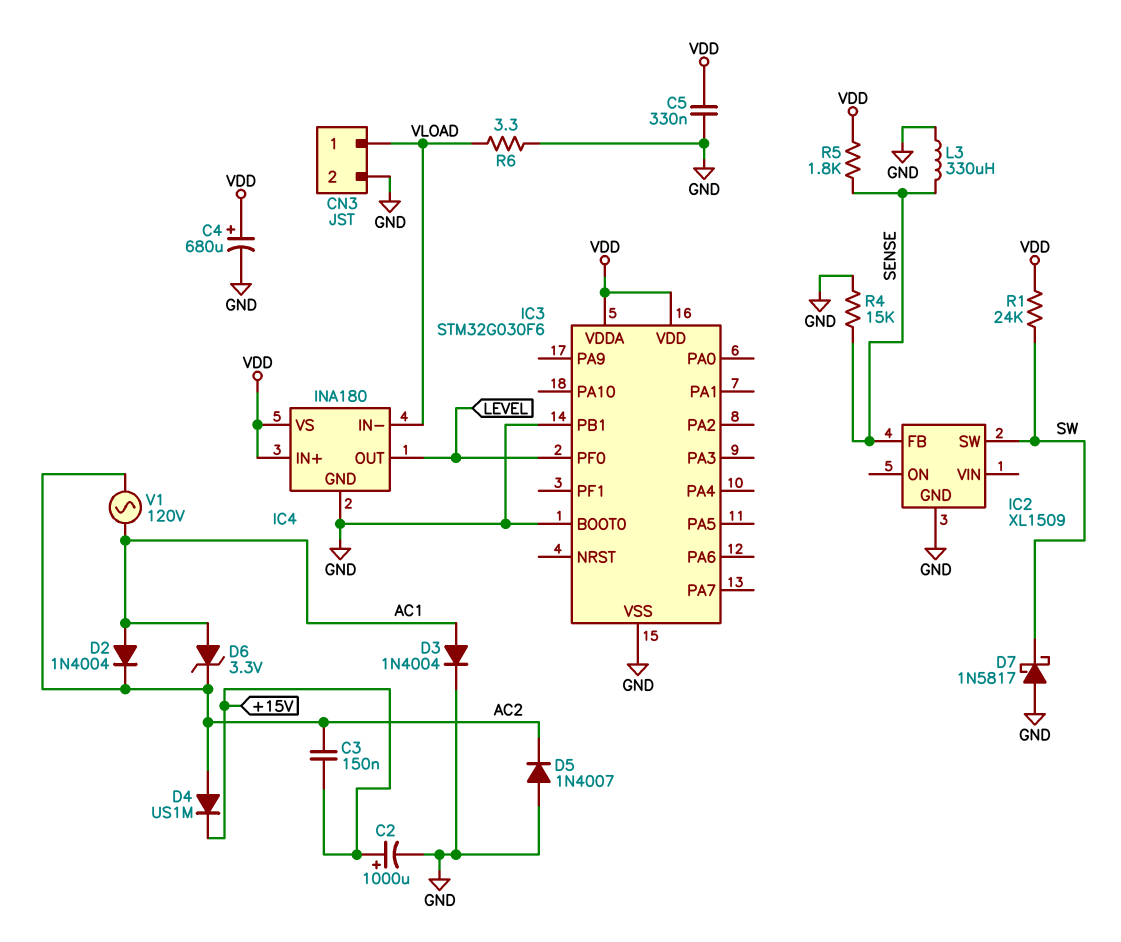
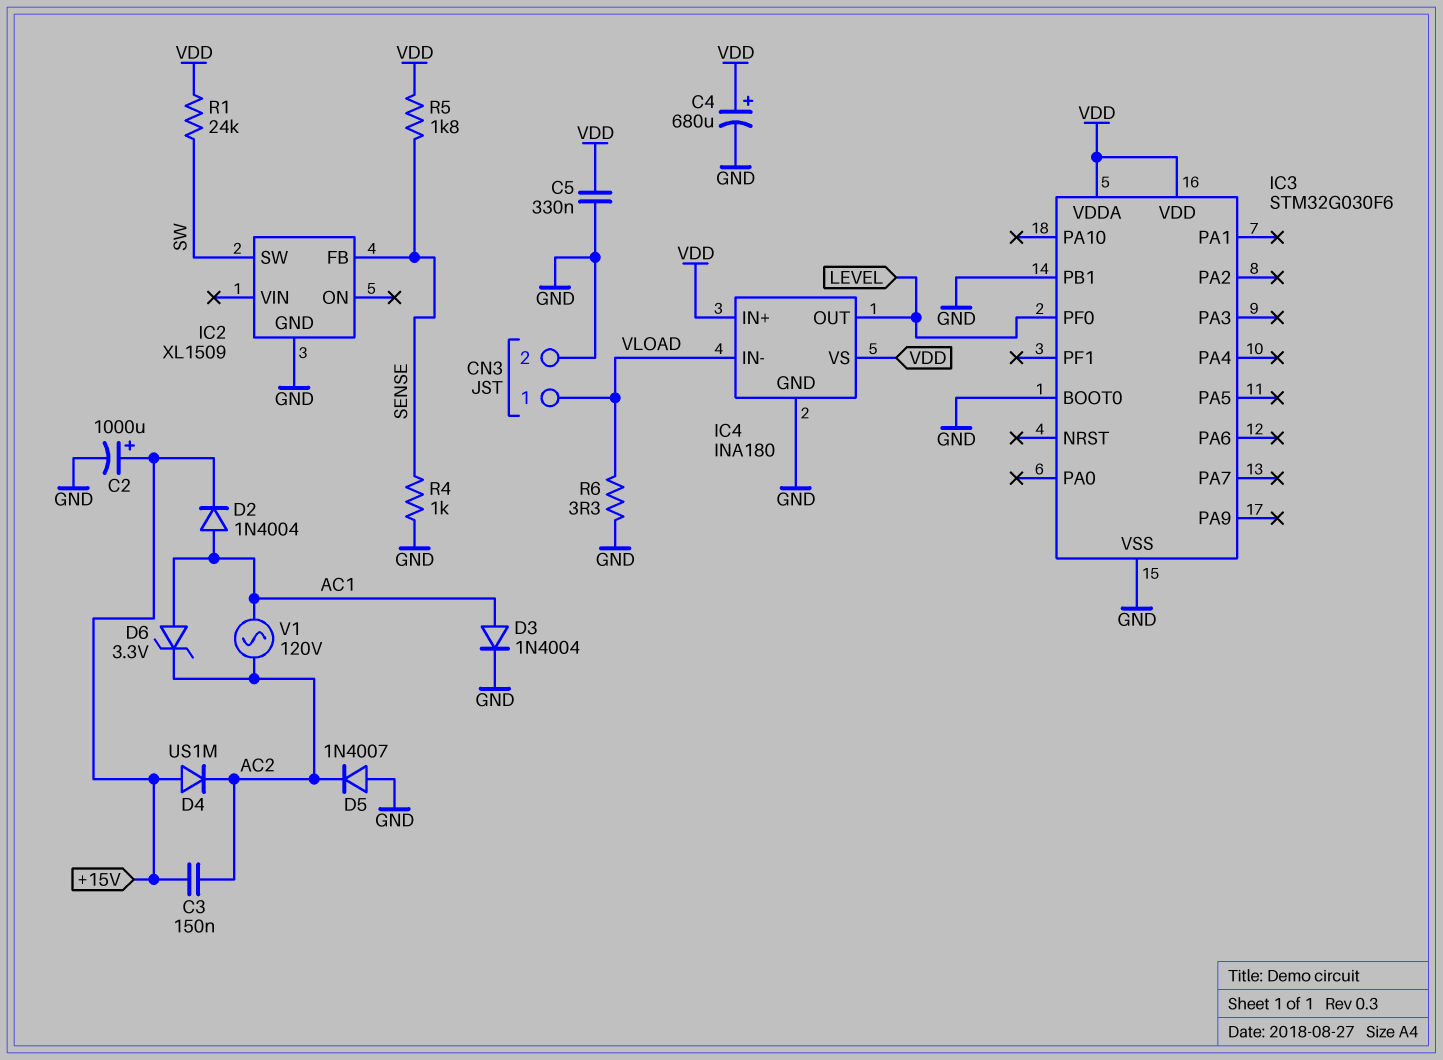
D2: diode 1N4004 (A AC1, K AC2) -> diode 1N4004 (A AC1, K +15V)
D4: diode US1M (A AC2, K +15V) -> diode US1M (A +15V, K AC2)
D7: schottky 1N5817 (A GND, K SW) -> none
L3: 330uH (GND, SENSE) -> none
R4: 15k (GND, SENSE) -> 1k (GND, SENSE)

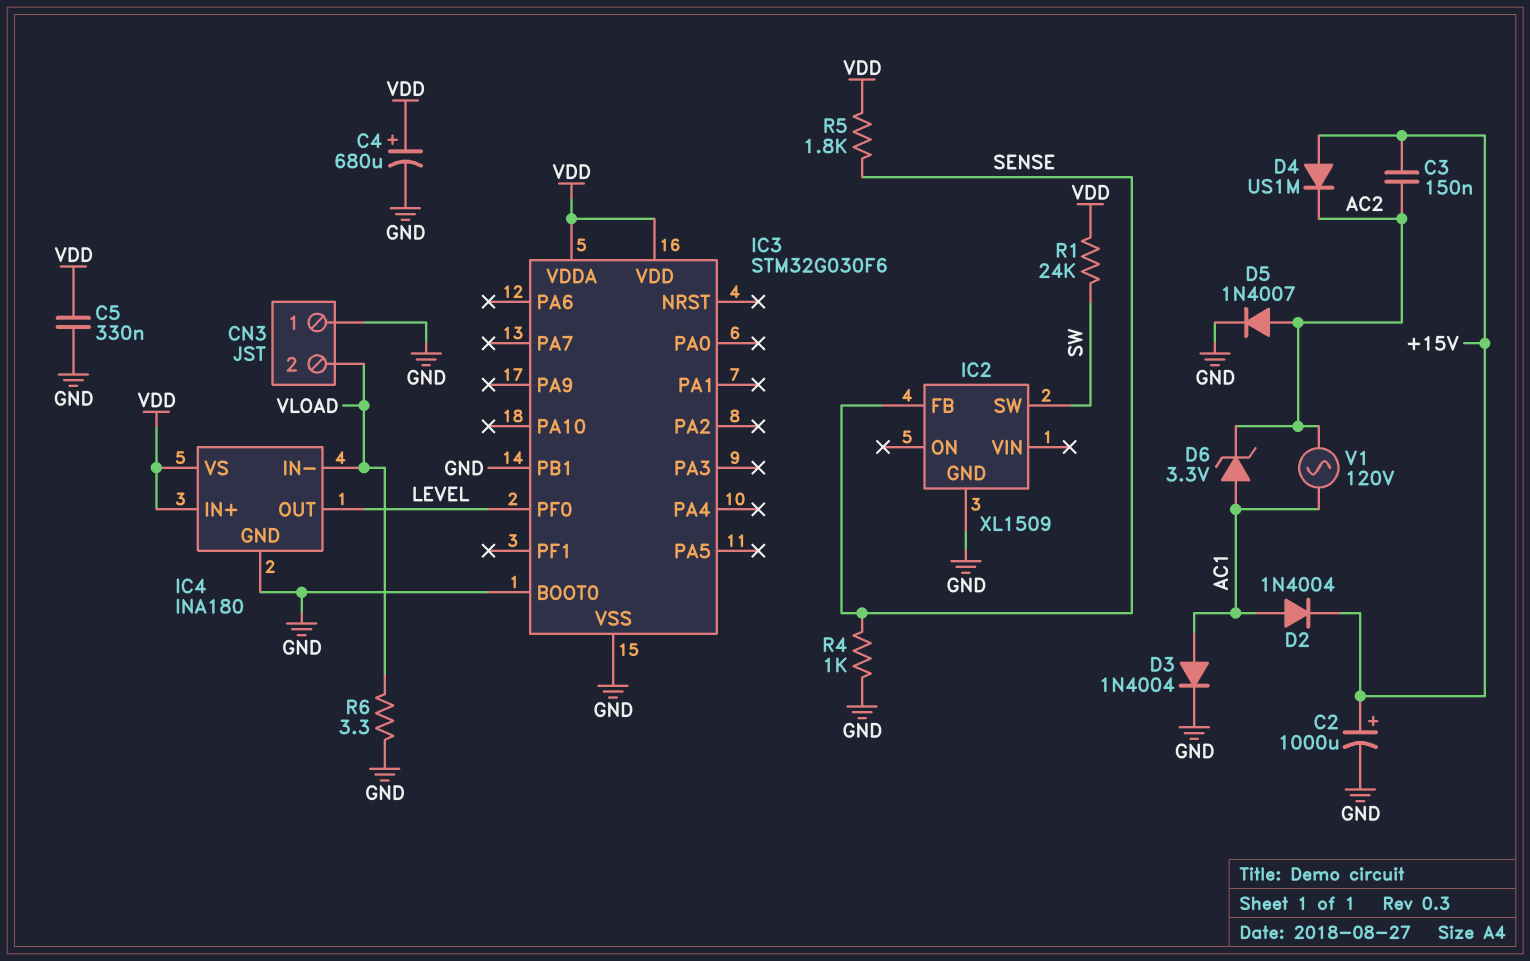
CN3 pin 1: VLOAD -> GND
CN3 pin 2: GND -> VLOAD
D5: diode 1N4007 (A GND, K AC2) -> diode 1N4007 (A AC2, K GND)

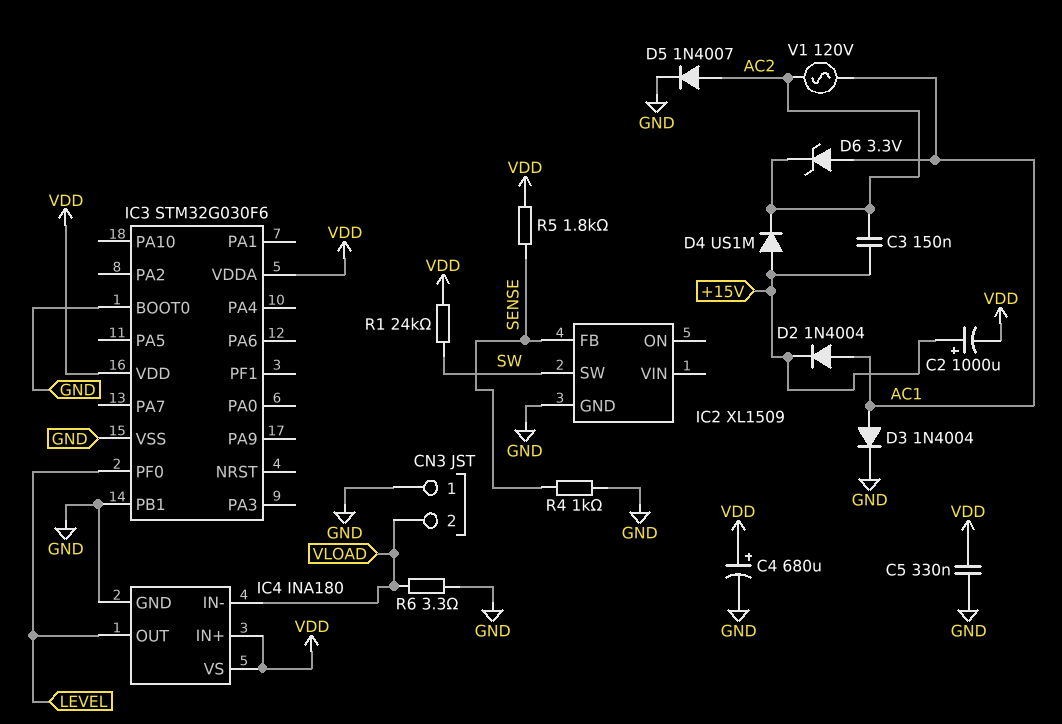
C2: 1000uF (plus +15V, minus GND) -> 1000uF (plus +15V, minus VDD)

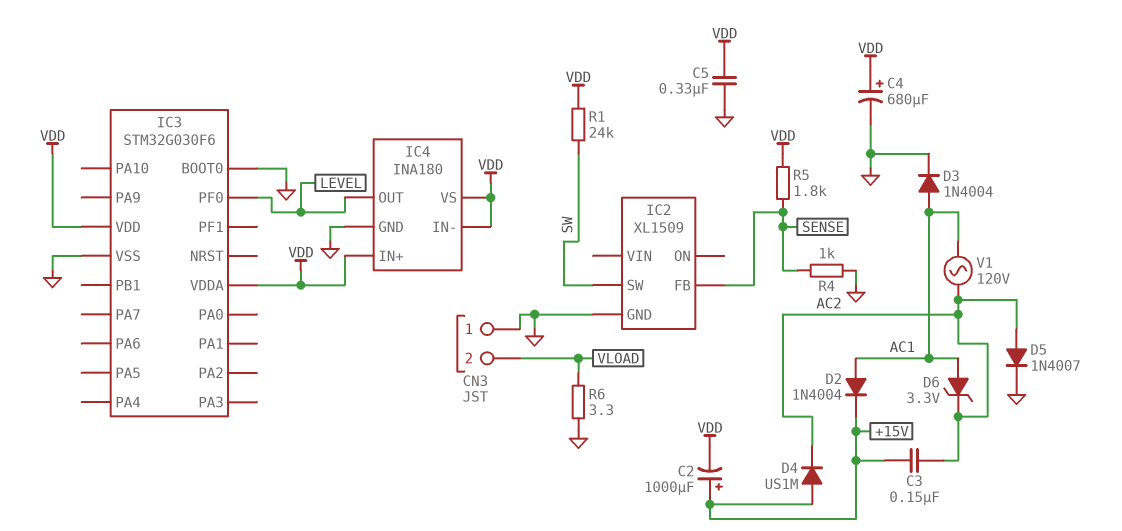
IC3 pin PB1: GND -> none
IC4 pin IN-: VLOAD -> VDD

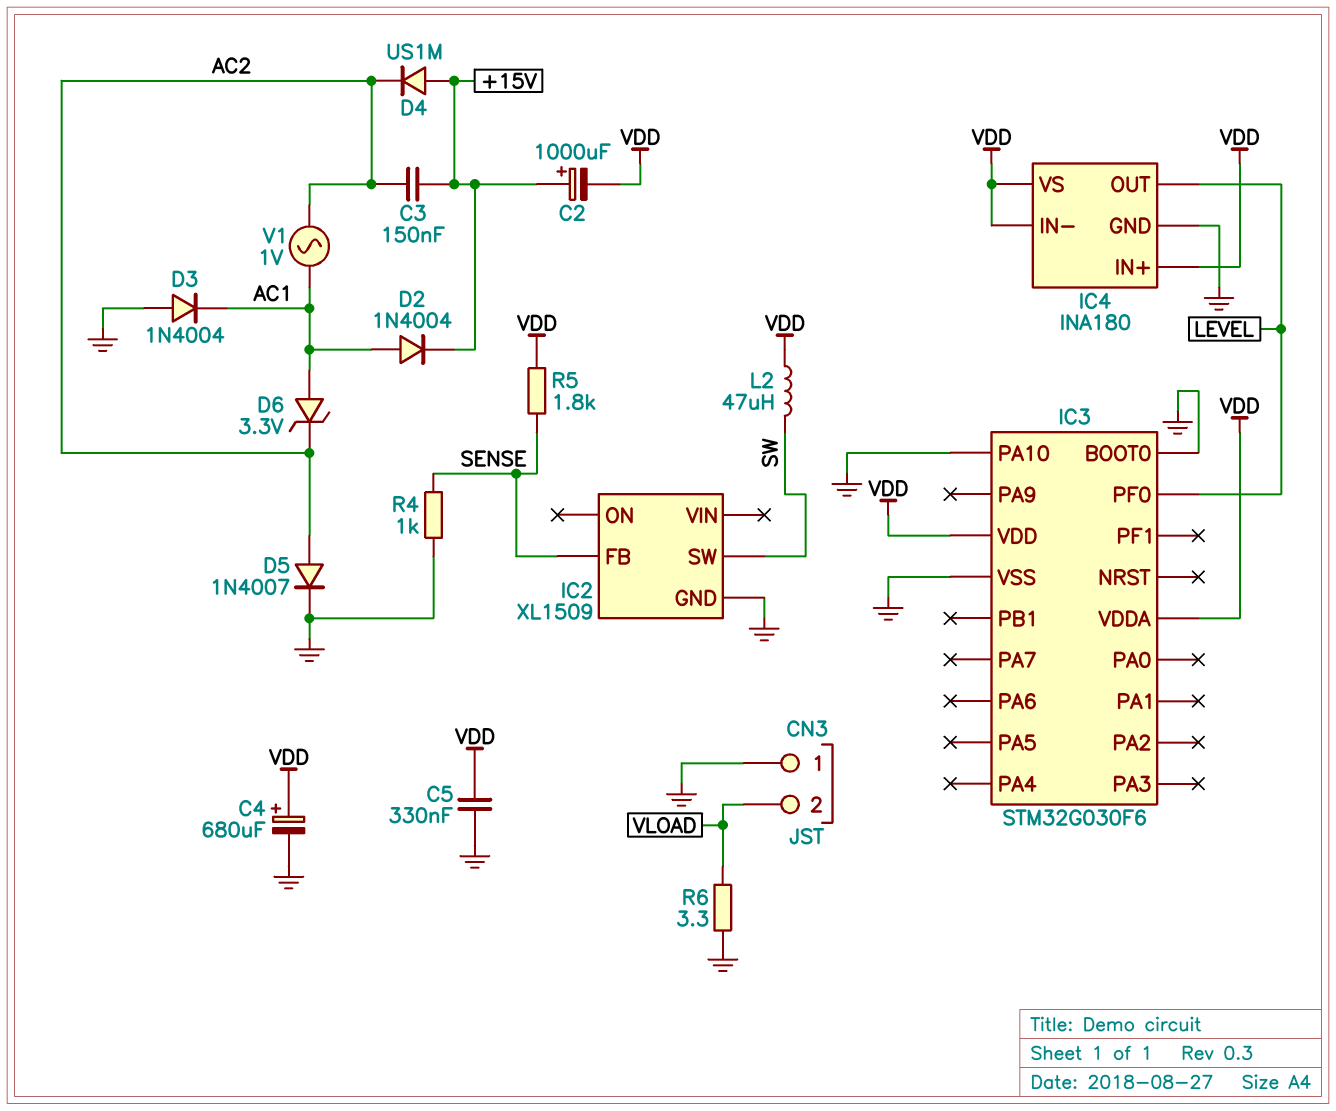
D3: diode 1N4004 (A AC1, K GND) -> diode 1N4004 (A GND, K AC1)
IC3 pin PA10: none -> GND
L2: none -> 47uH (SW, VDD)
R1: 24k (SW, VDD) -> none
V1: AC 120V (AC1, AC2) -> AC 1V (AC1, AC2)

